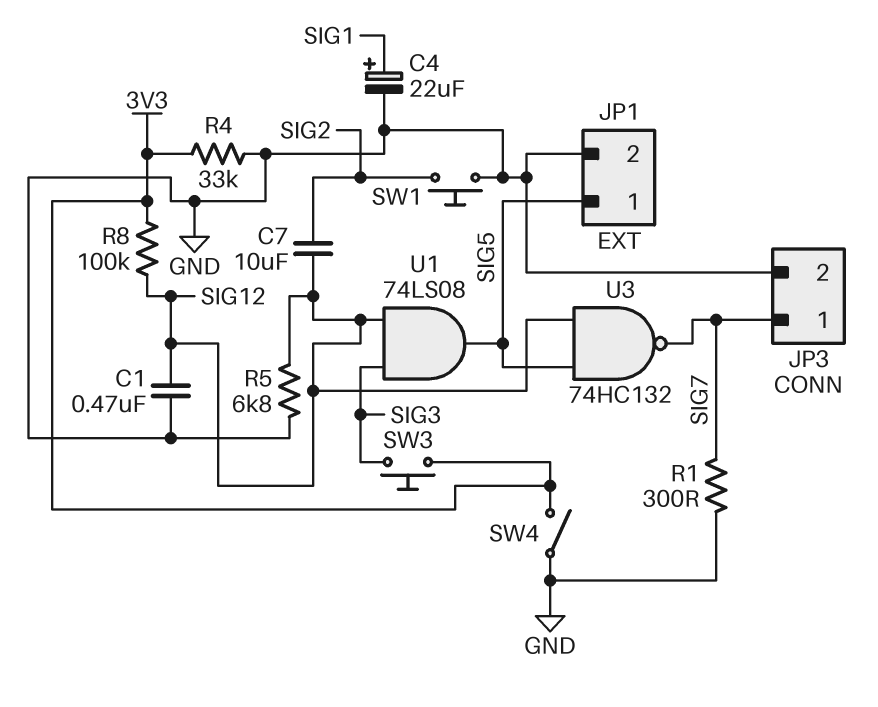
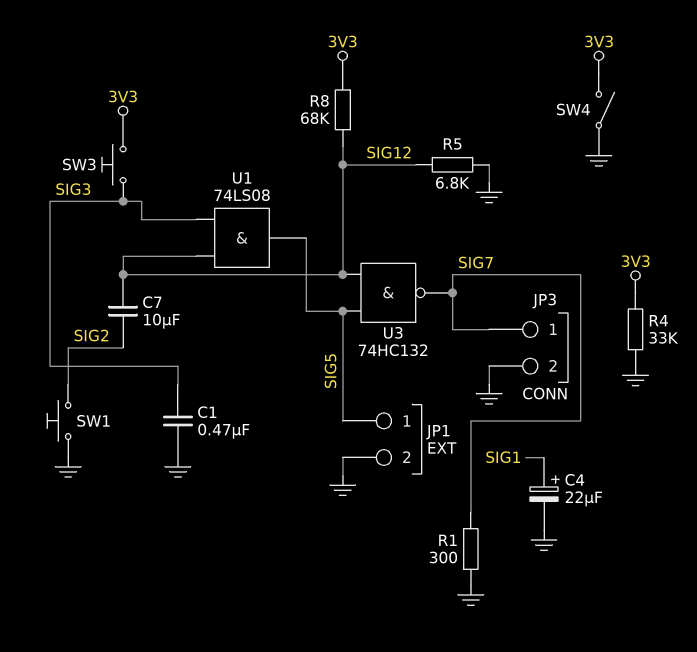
C1: 470nF (GND, SIG12) -> 470nF (GND, SIG3)
R8: 100k (3V3, SIG12) -> 68k (3V3, SIG12)

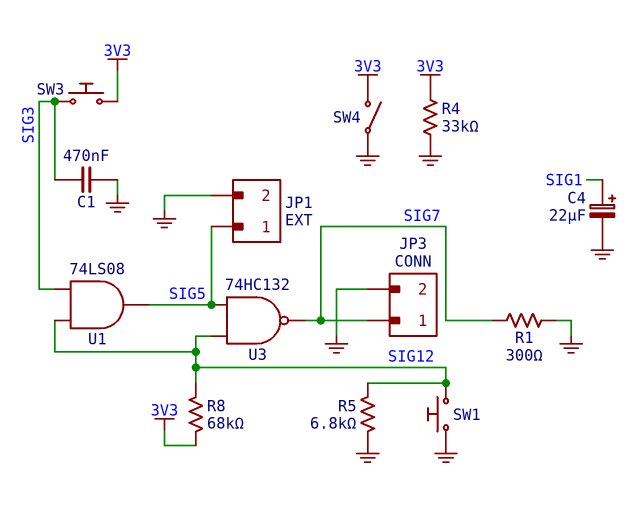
C7: 10uF (SIG2, SIG12) -> none
SW1: button (GND, SIG2) -> button (GND, SIG12)

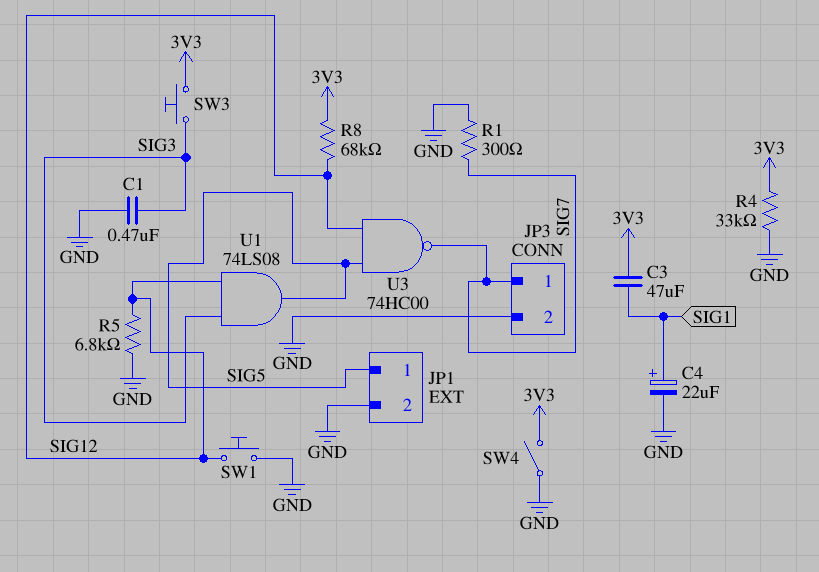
C3: none -> 47uF (3V3, SIG1)
U3: NAND 74HC132 (in SIG5, in SIG12, out SIG7) -> NAND 74HC00 (in SIG5, in SIG12, out SIG7)

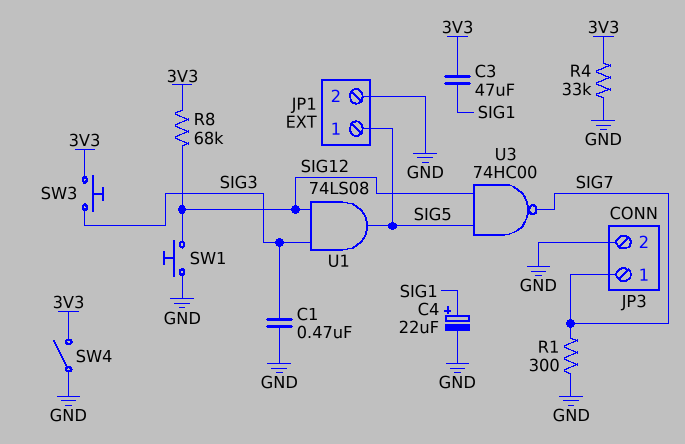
R5: 6.8k (GND, SIG12) -> none

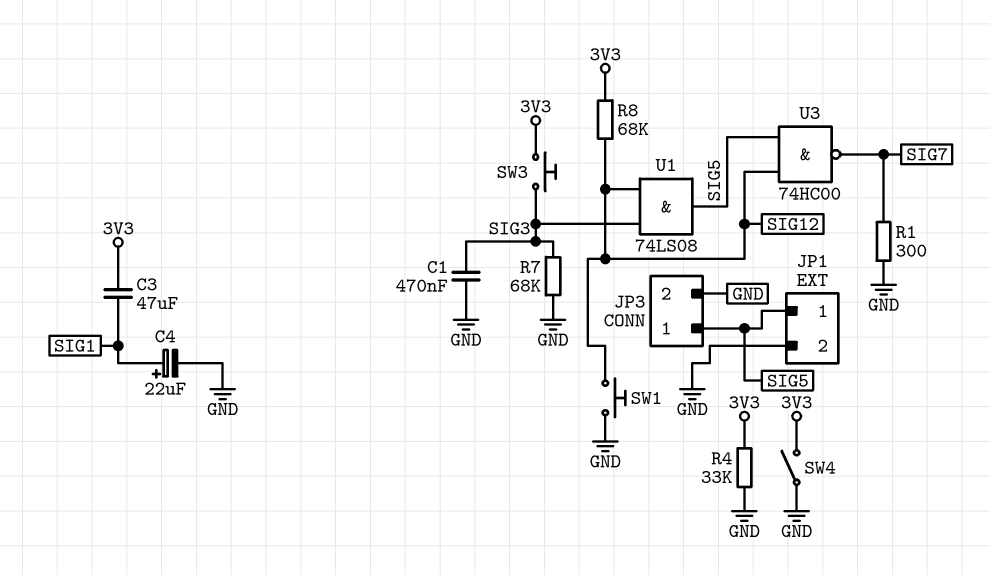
JP3 pin 1: SIG7 -> SIG5
R7: none -> 68k (GND, SIG3)

